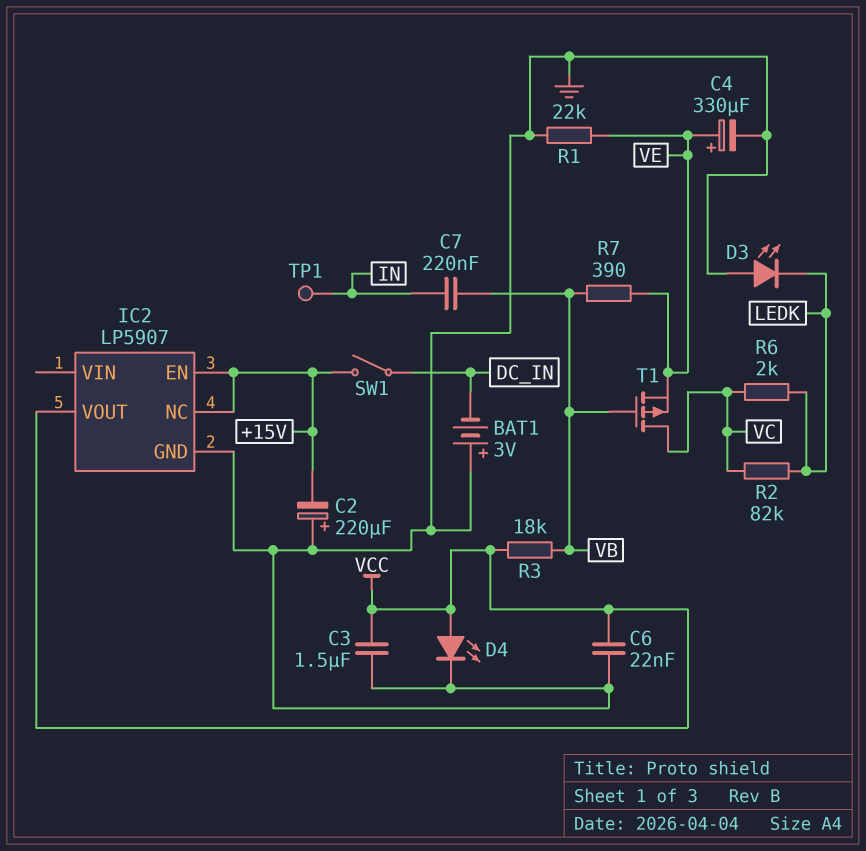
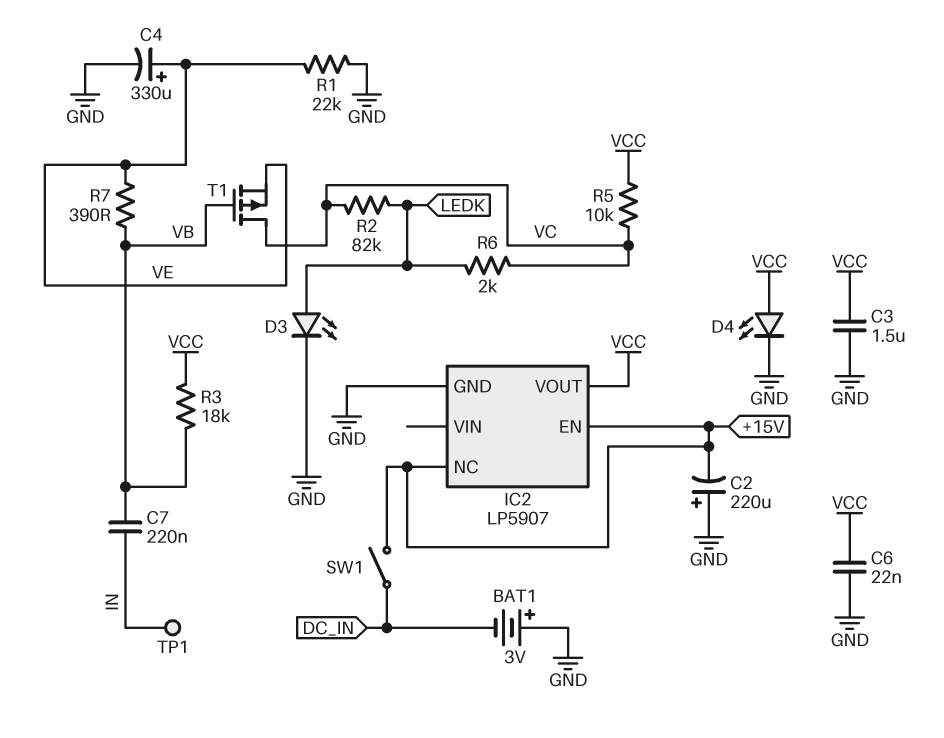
D3: LED (A GND, K LEDK) -> LED (A LEDK, K GND)
R5: none -> 10k (VC, VCC)

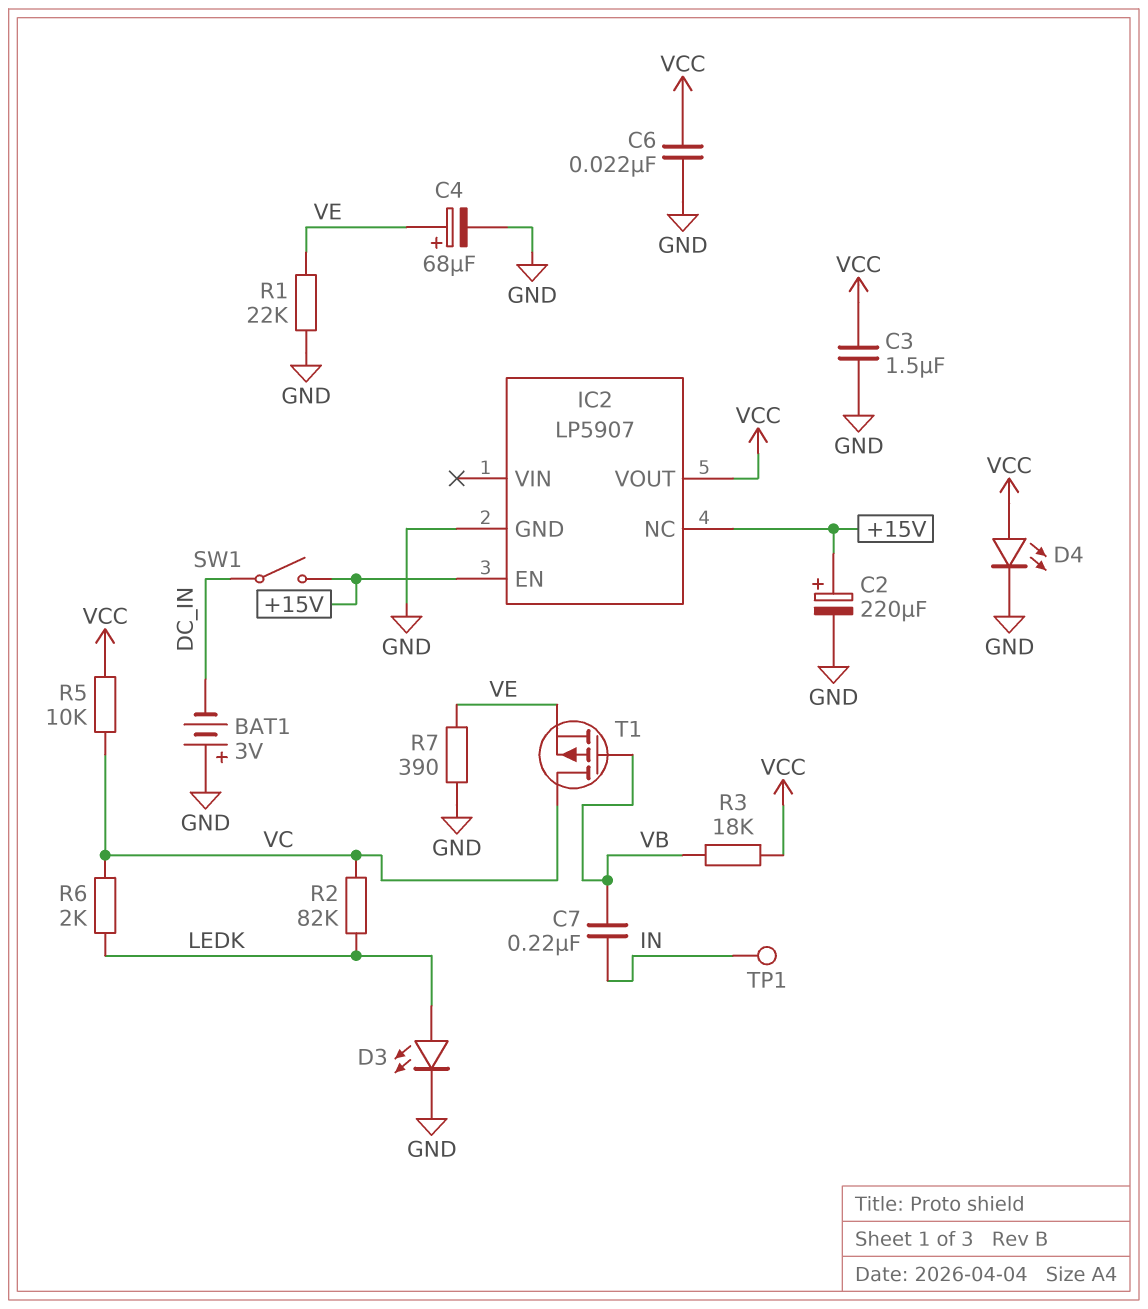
C2: 220uF (plus GND, minus +15V) -> 220uF (plus +15V, minus GND)
C4: 330uF (plus VE, minus GND) -> 68uF (plus VE, minus GND)
R7: 390 (VB, VE) -> 390 (GND, VE)

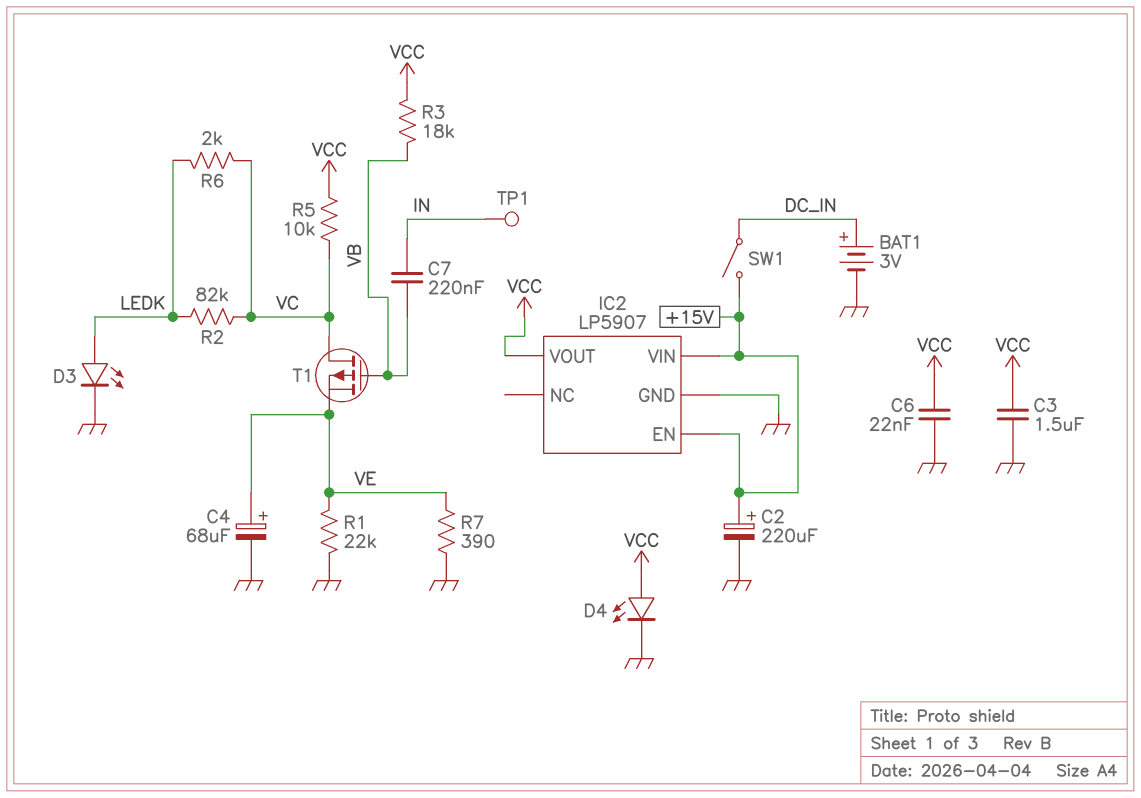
BAT1: 3V (plus GND, minus DC_IN) -> 3V (plus DC_IN, minus GND)
IC2 pin NC: +15V -> none
IC2 pin VIN: none -> +15V

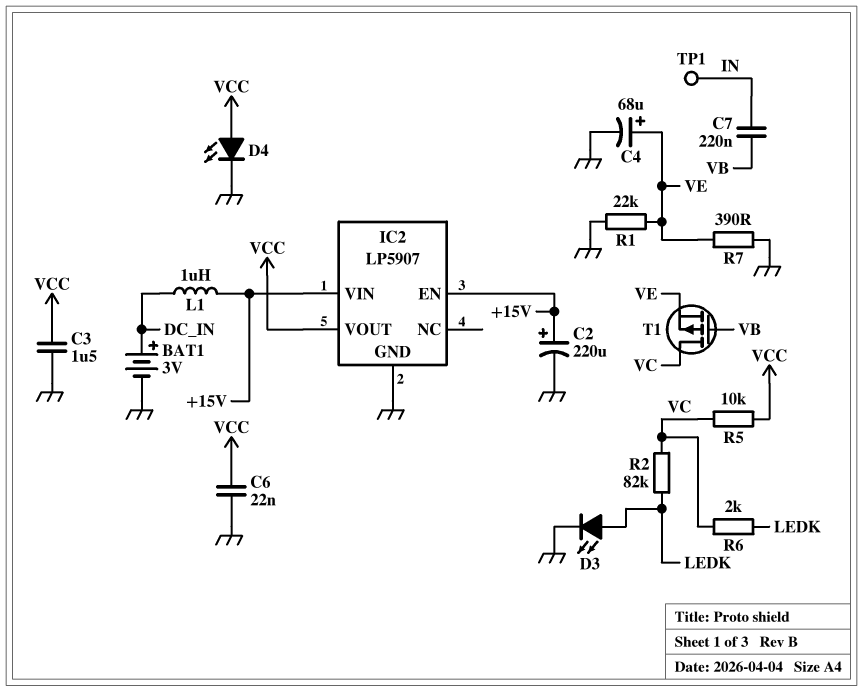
L1: none -> 1uH (+15V, DC_IN)
R3: 18k (VB, VCC) -> none
SW1: switch (+15V, DC_IN) -> none

